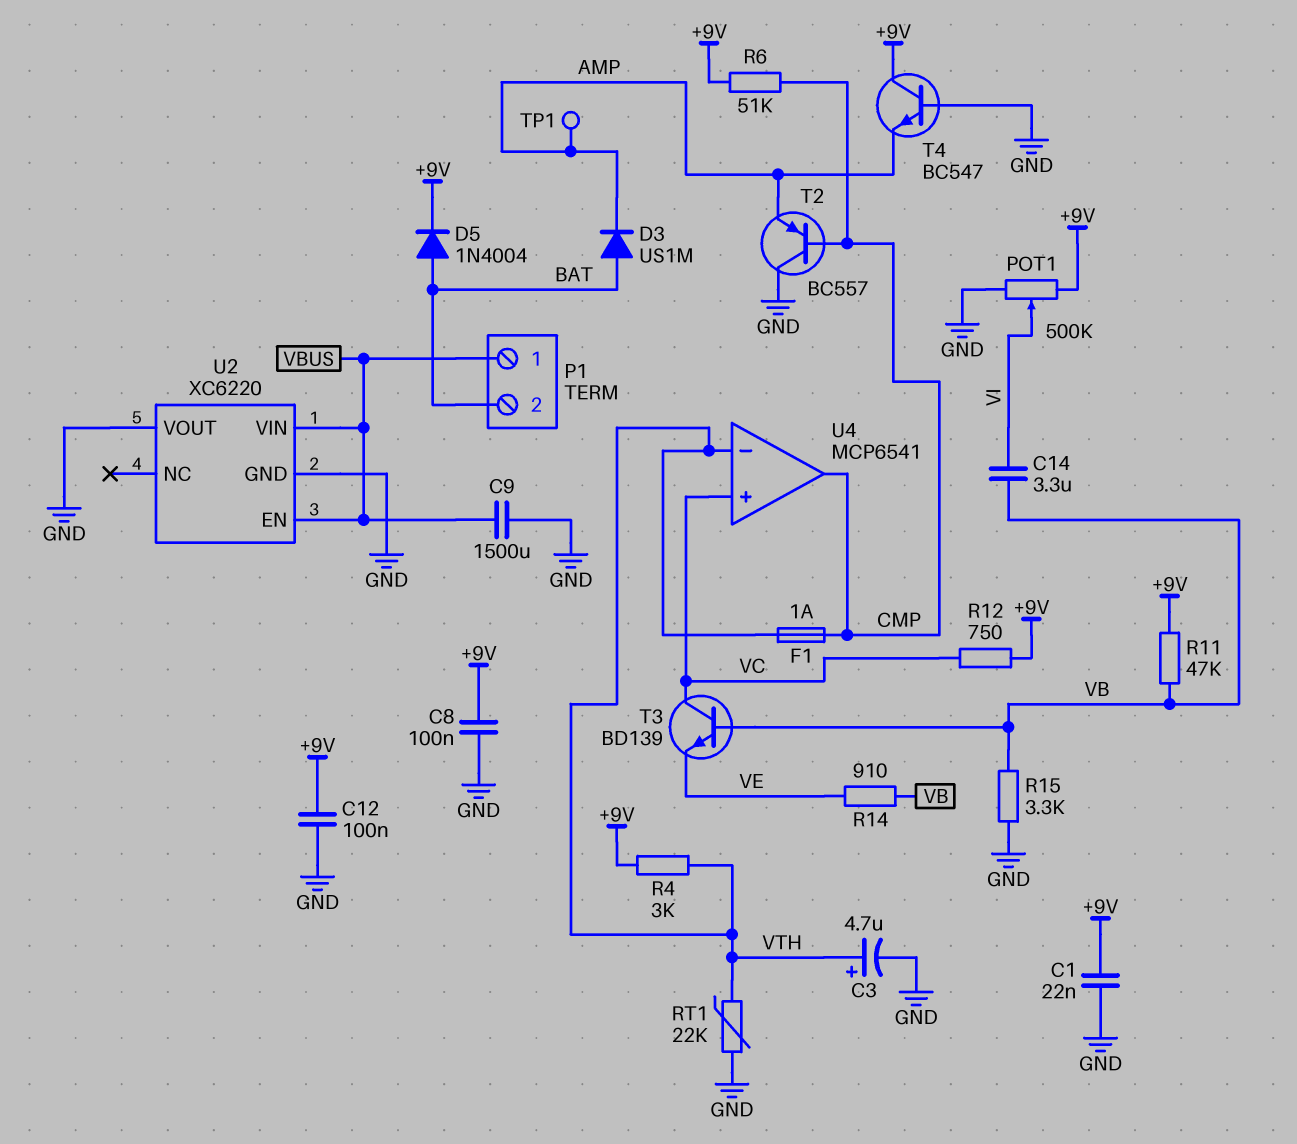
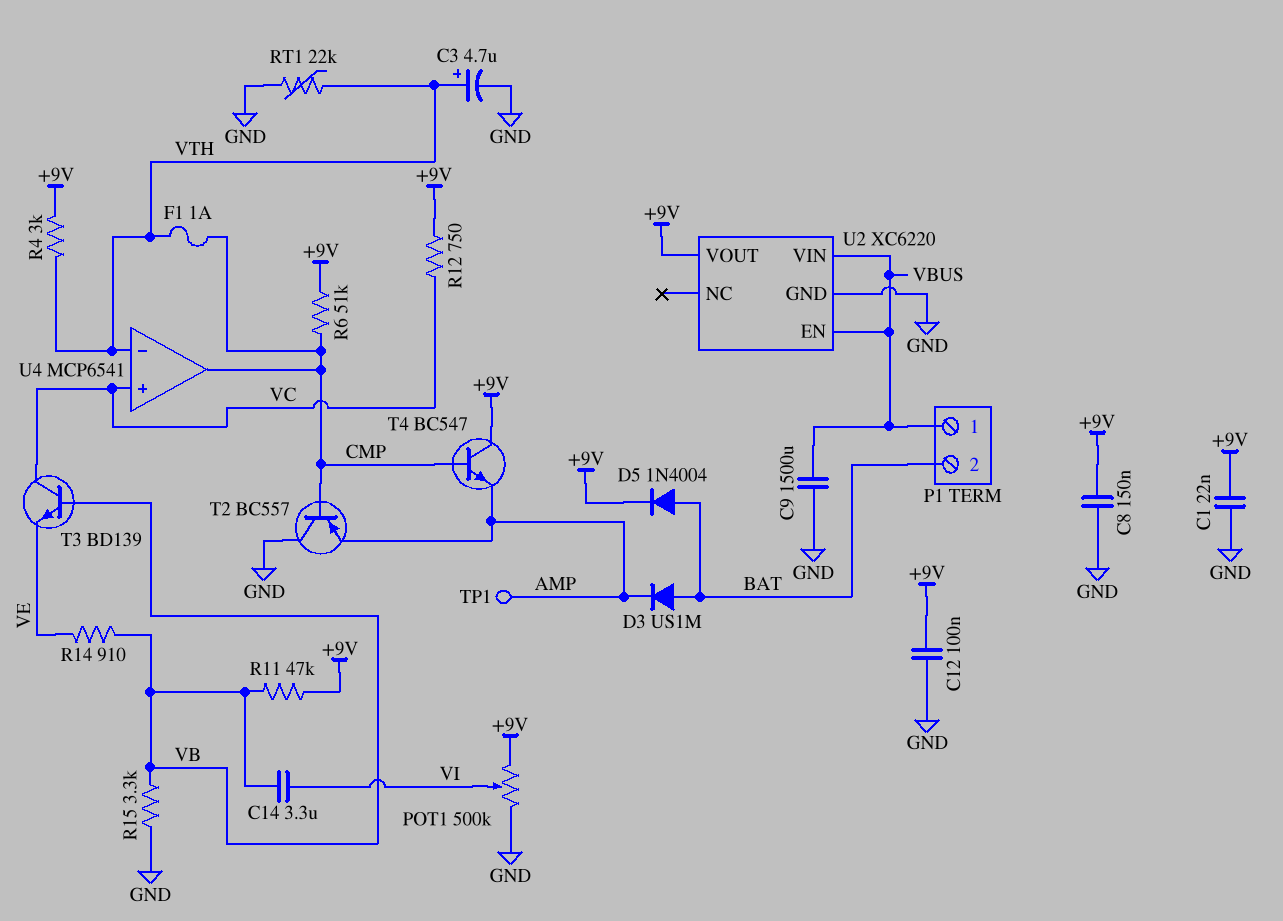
C8: 100nF (+9V, GND) -> 150nF (+9V, GND)
T4: NPN BC547 (B GND, C +9V, E AMP) -> NPN BC547 (B CMP, C +9V, E AMP)
U2 pin VOUT: GND -> +9V

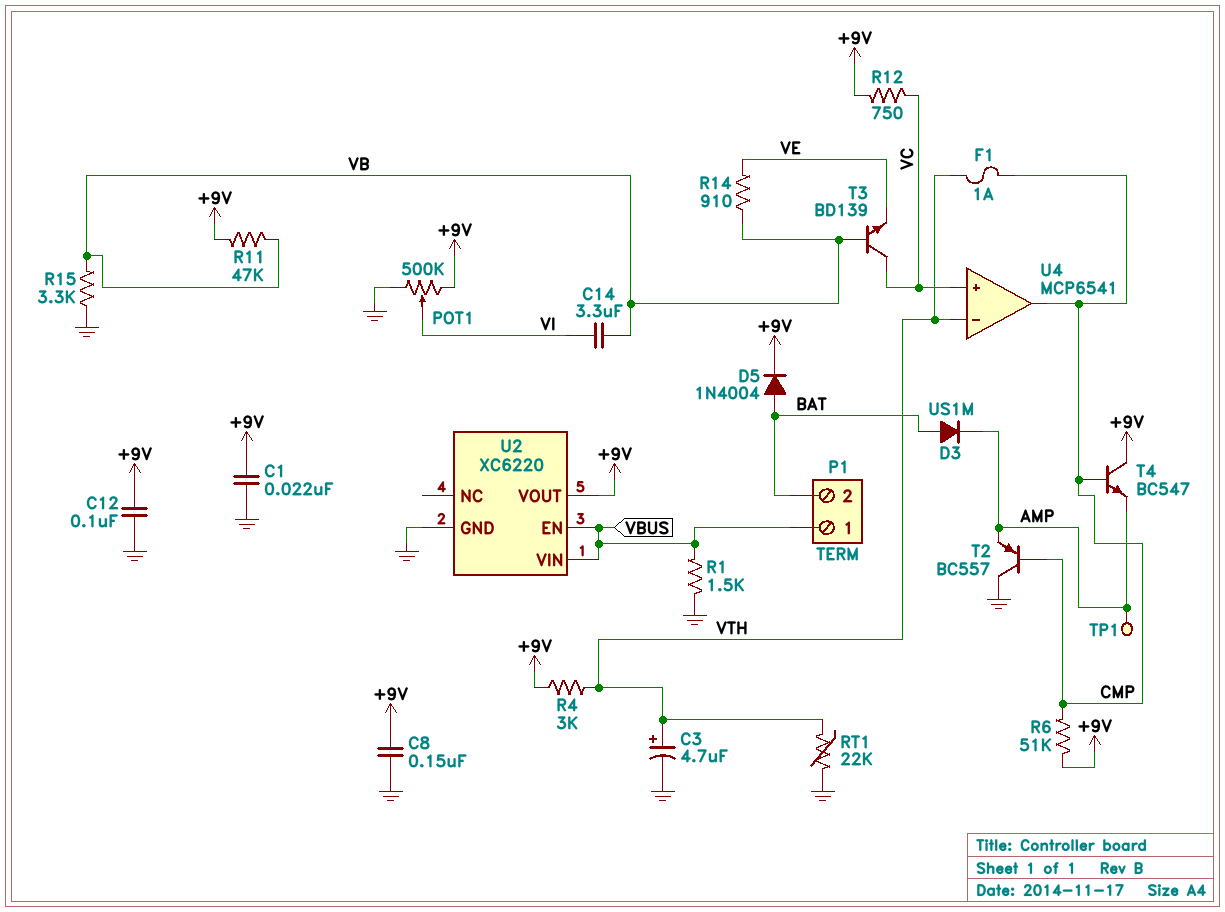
C9: 1500uF (GND, VBUS) -> none
R1: none -> 1.5k (GND, VBUS)

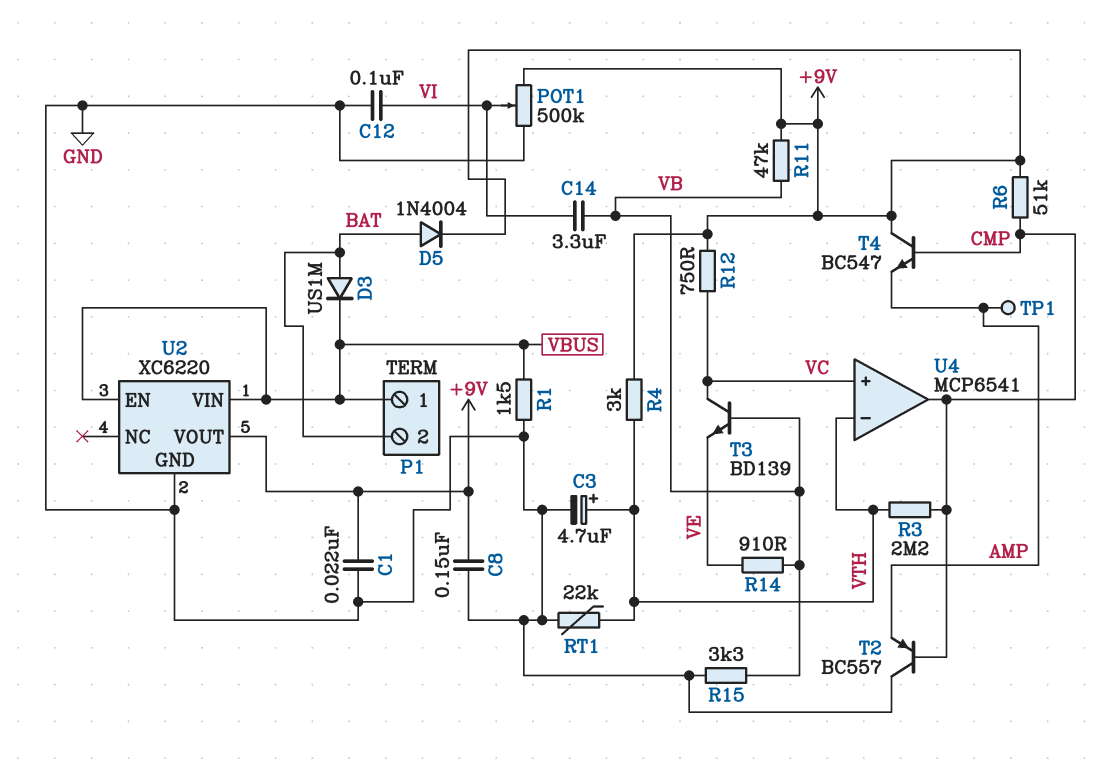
C12: 100nF (+9V, GND) -> 100nF (GND, VI)
D3: diode US1M (A BAT, K AMP) -> diode US1M (A BAT, K VBUS)
F1: 1A (CMP, VTH) -> none
R3: none -> 2.2M (CMP, VTH)

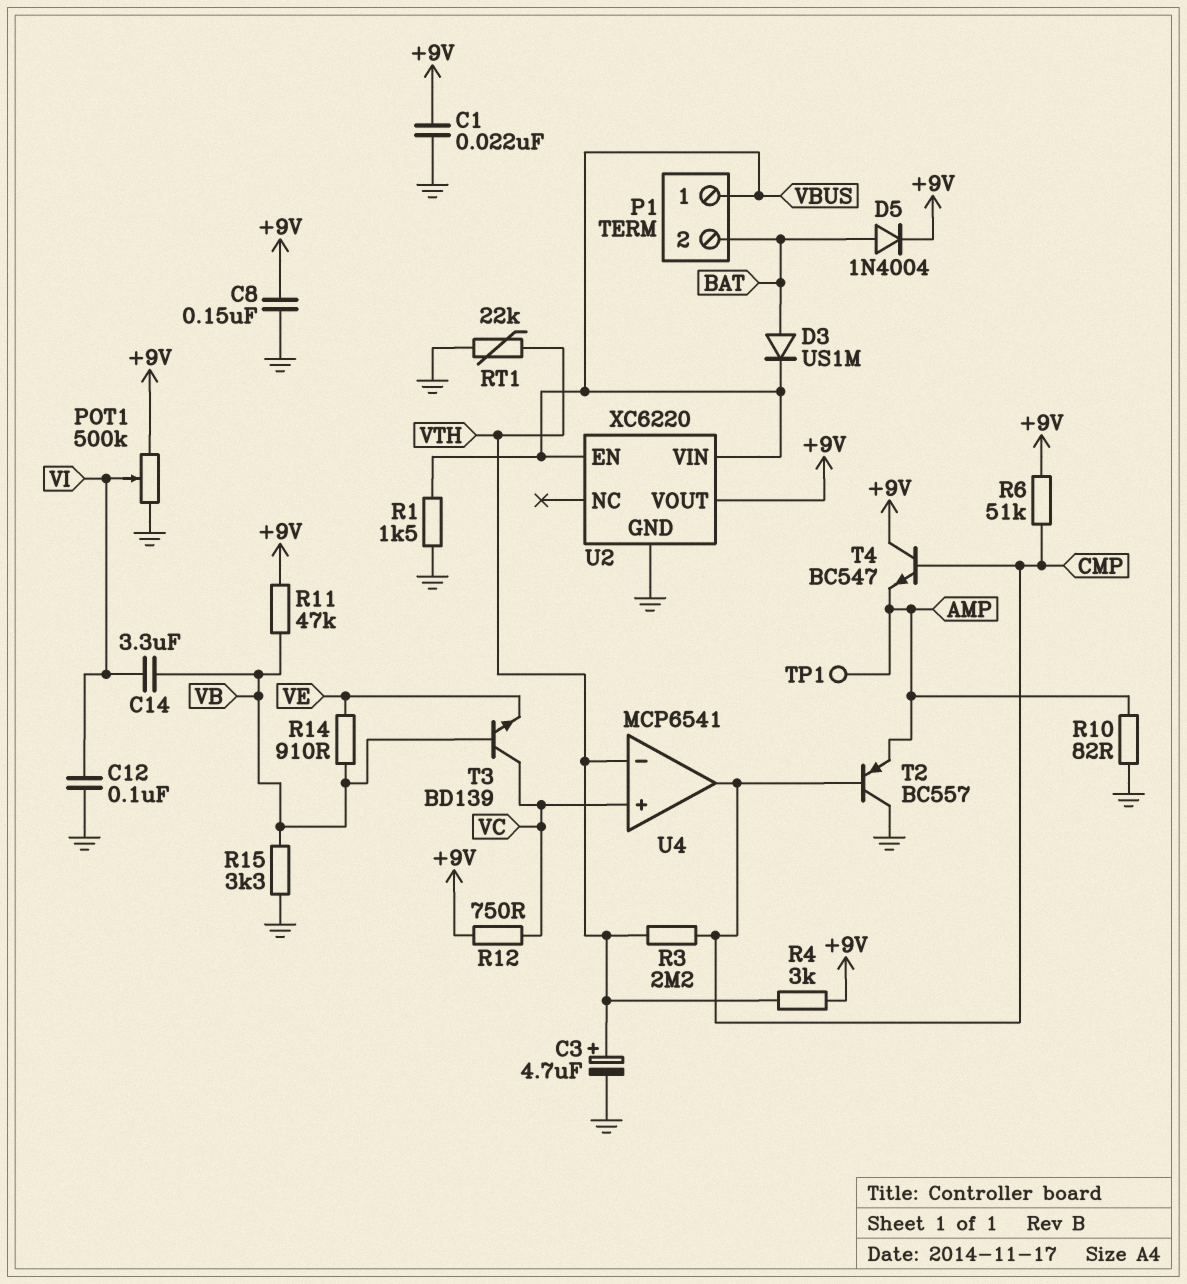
R10: none -> 82 (AMP, GND)

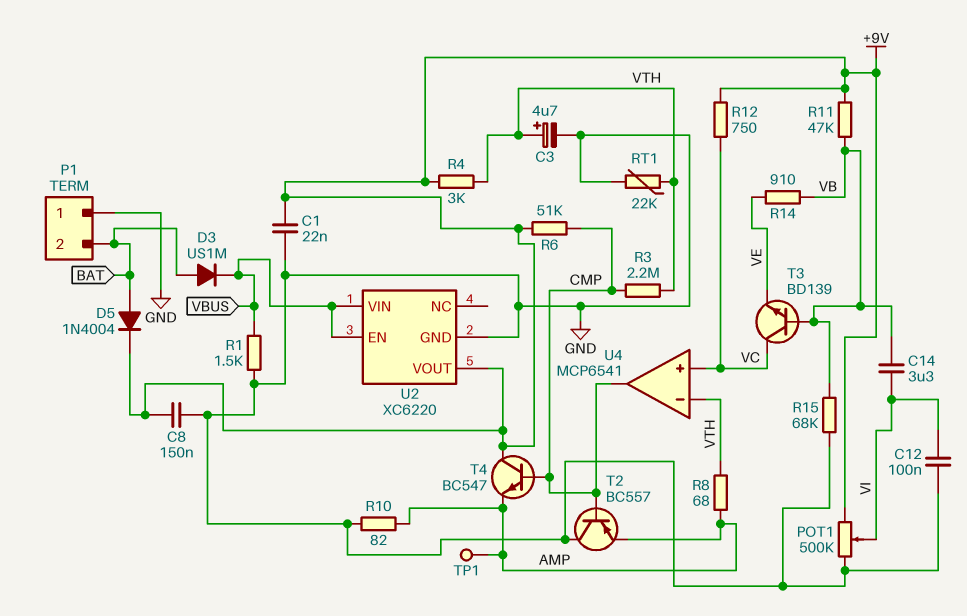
P1 pin 1: VBUS -> GND
R8: none -> 68 (AMP, VTH)
R15: 3.3k (GND, VB) -> 68k (GND, VB)

